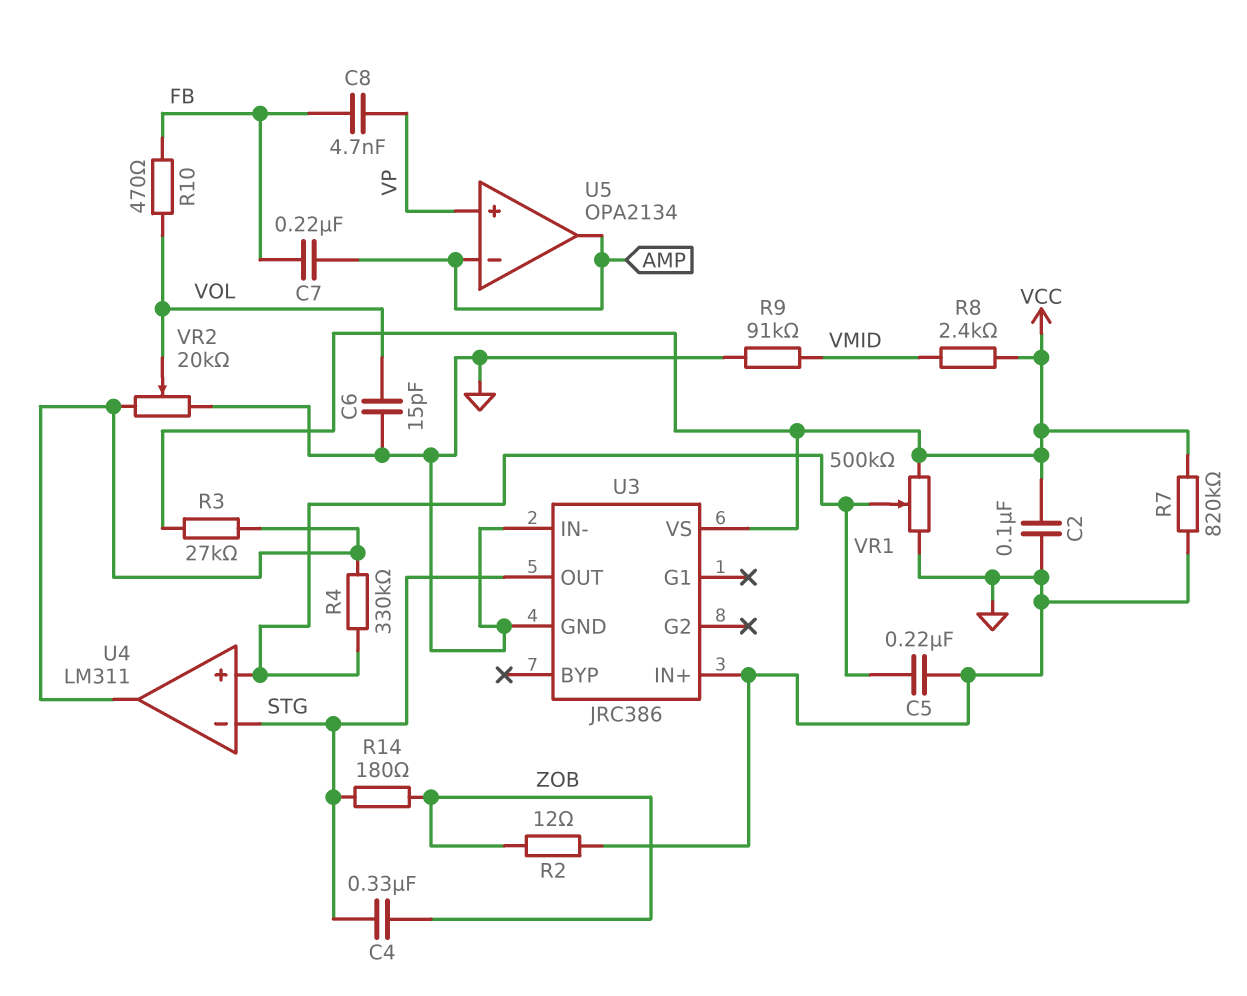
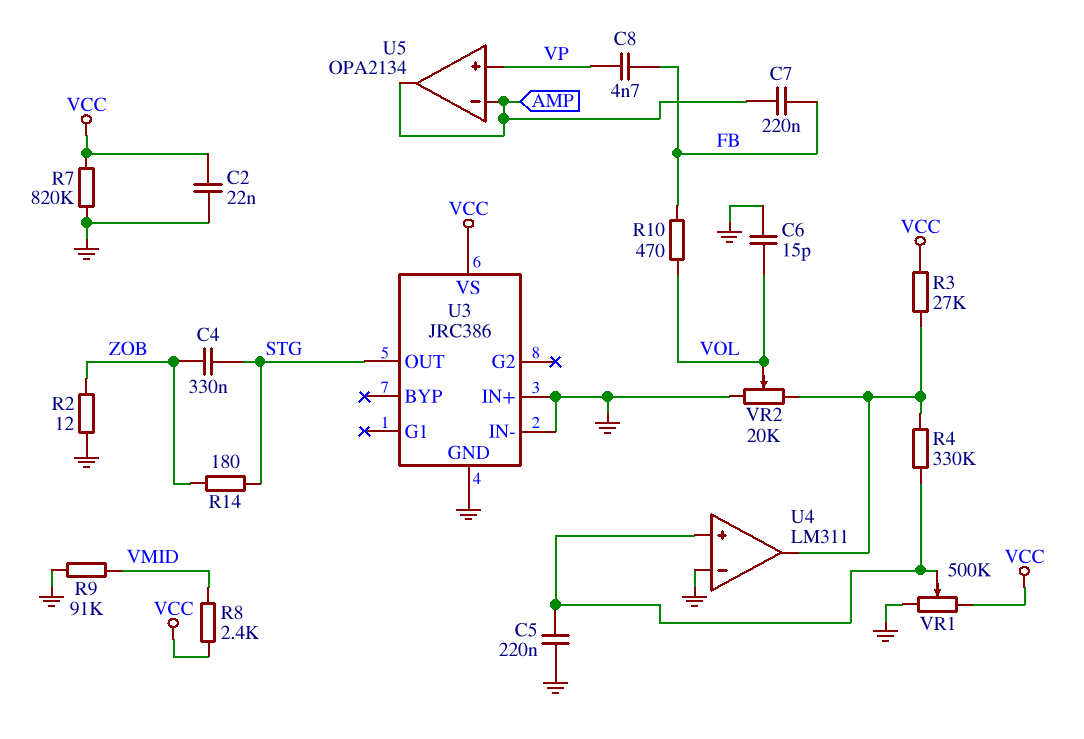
C2: 100nF (GND, VCC) -> 22nF (GND, VCC)
U4 pin in-: STG -> GND

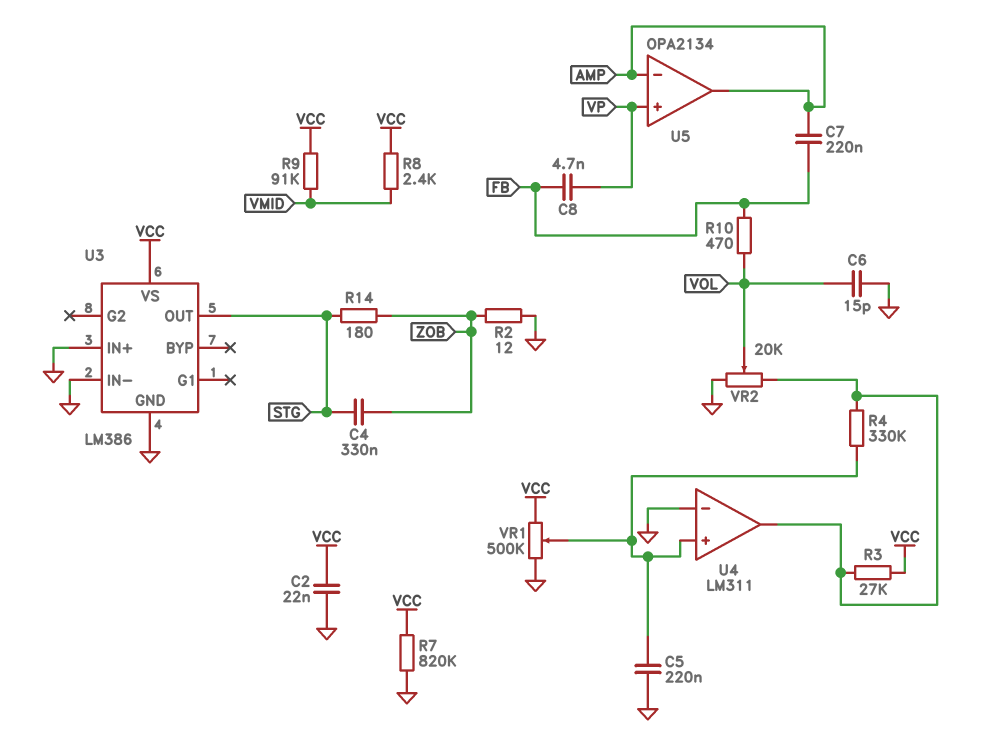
R9: 91k (GND, VMID) -> 91k (VCC, VMID)
U3: JRC386 -> LM386

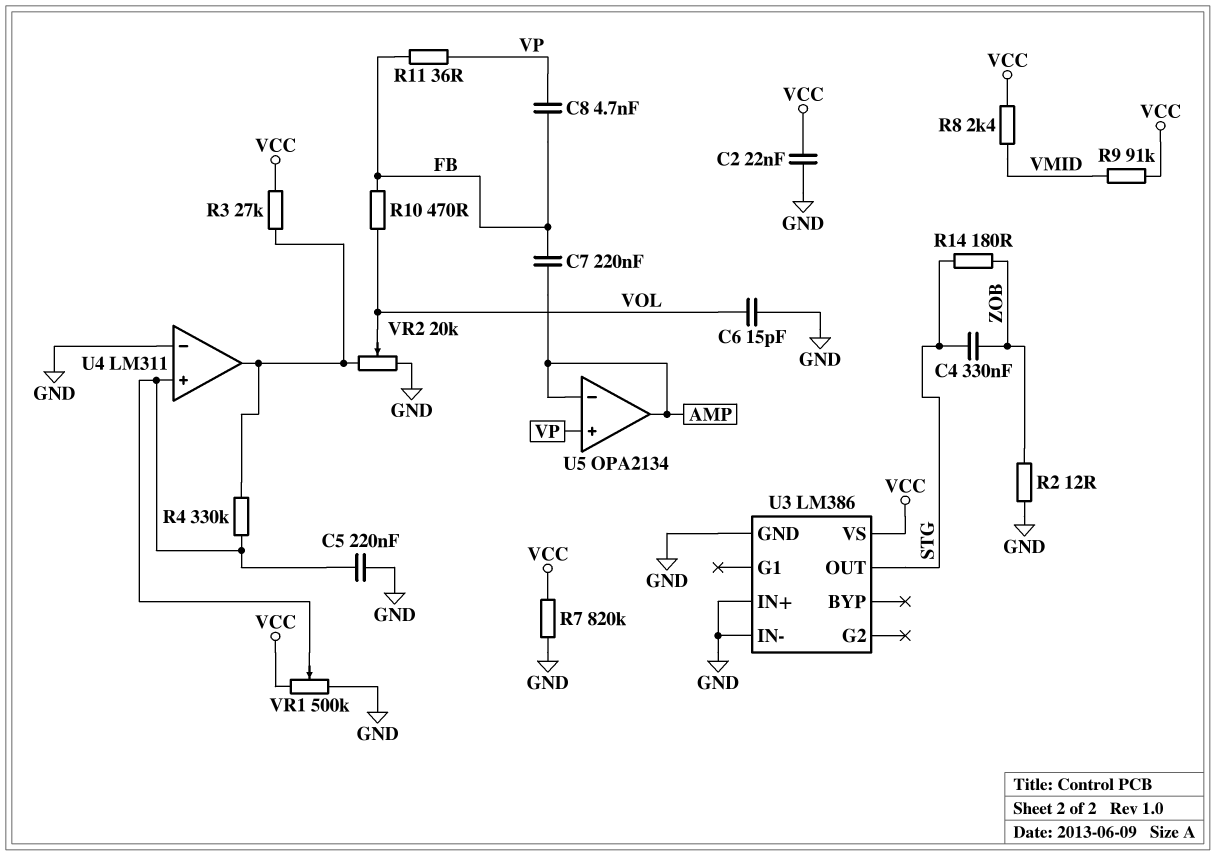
R11: none -> 36 (FB, VP)

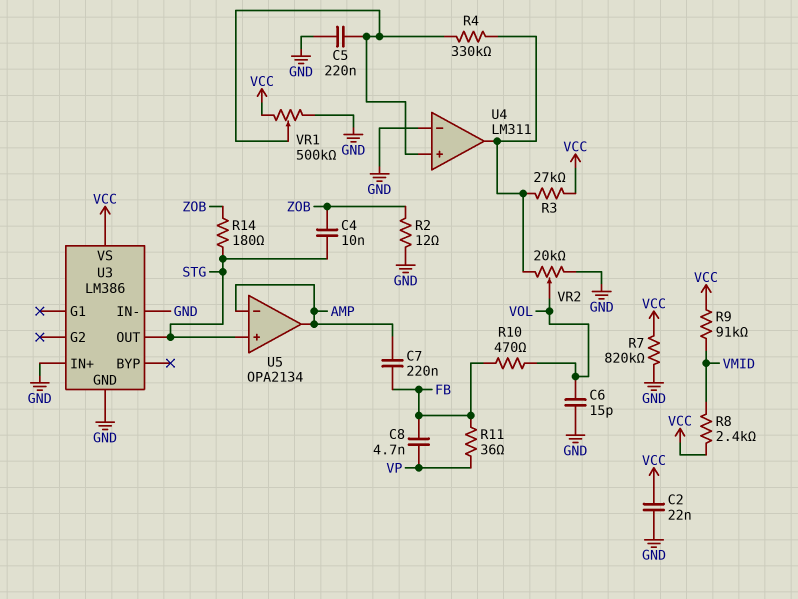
C4: 330nF (STG, ZOB) -> 10nF (STG, ZOB)
U5 pin in+: VP -> STG

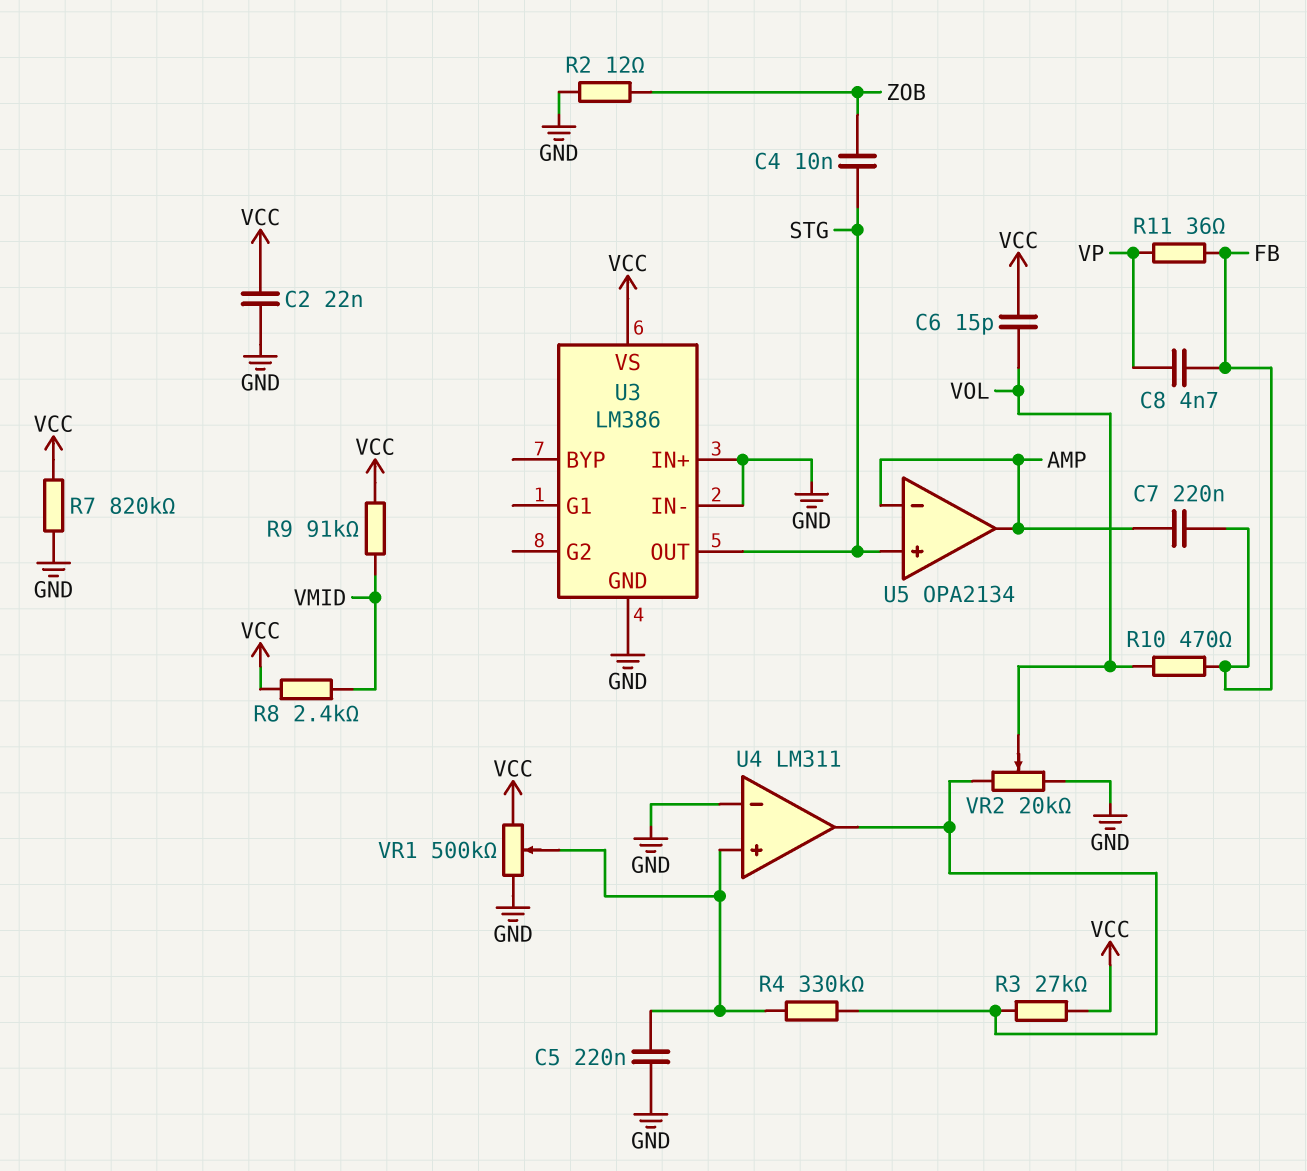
C6: 15pF (GND, VOL) -> 15pF (VCC, VOL)
R14: 180 (STG, ZOB) -> none

